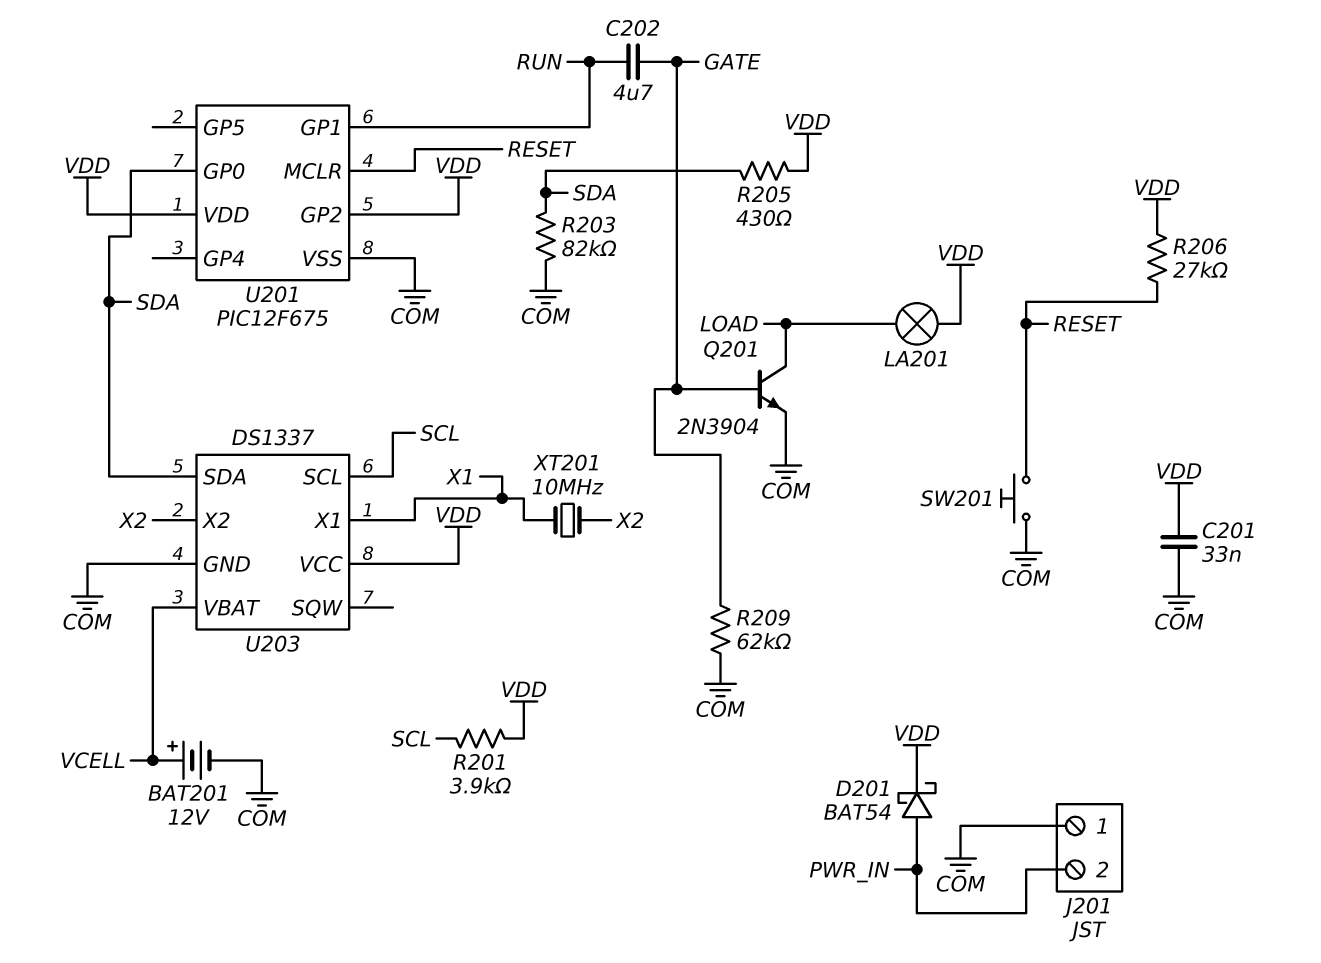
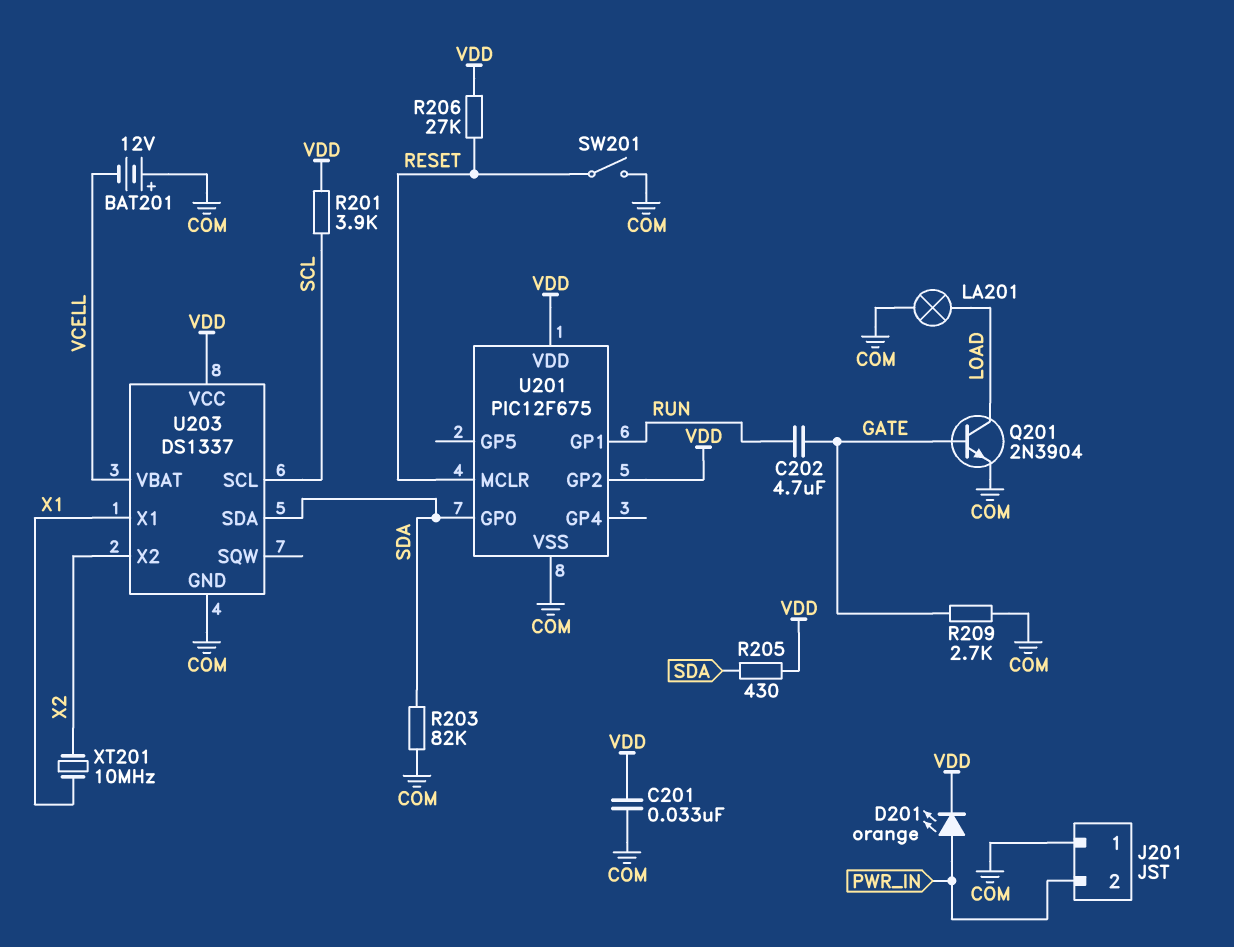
BAT201: 12V (plus VCELL, minus COM) -> 12V (plus COM, minus VCELL)
D201: schottky BAT54 (A PWR_IN, K VDD) -> LED orange (A PWR_IN, K VDD)
LA201: lamp (LOAD, VDD) -> lamp (COM, LOAD)
R209: 62k (COM, GATE) -> 2.7k (COM, GATE)
SW201: button (COM, RESET) -> switch (COM, RESET)

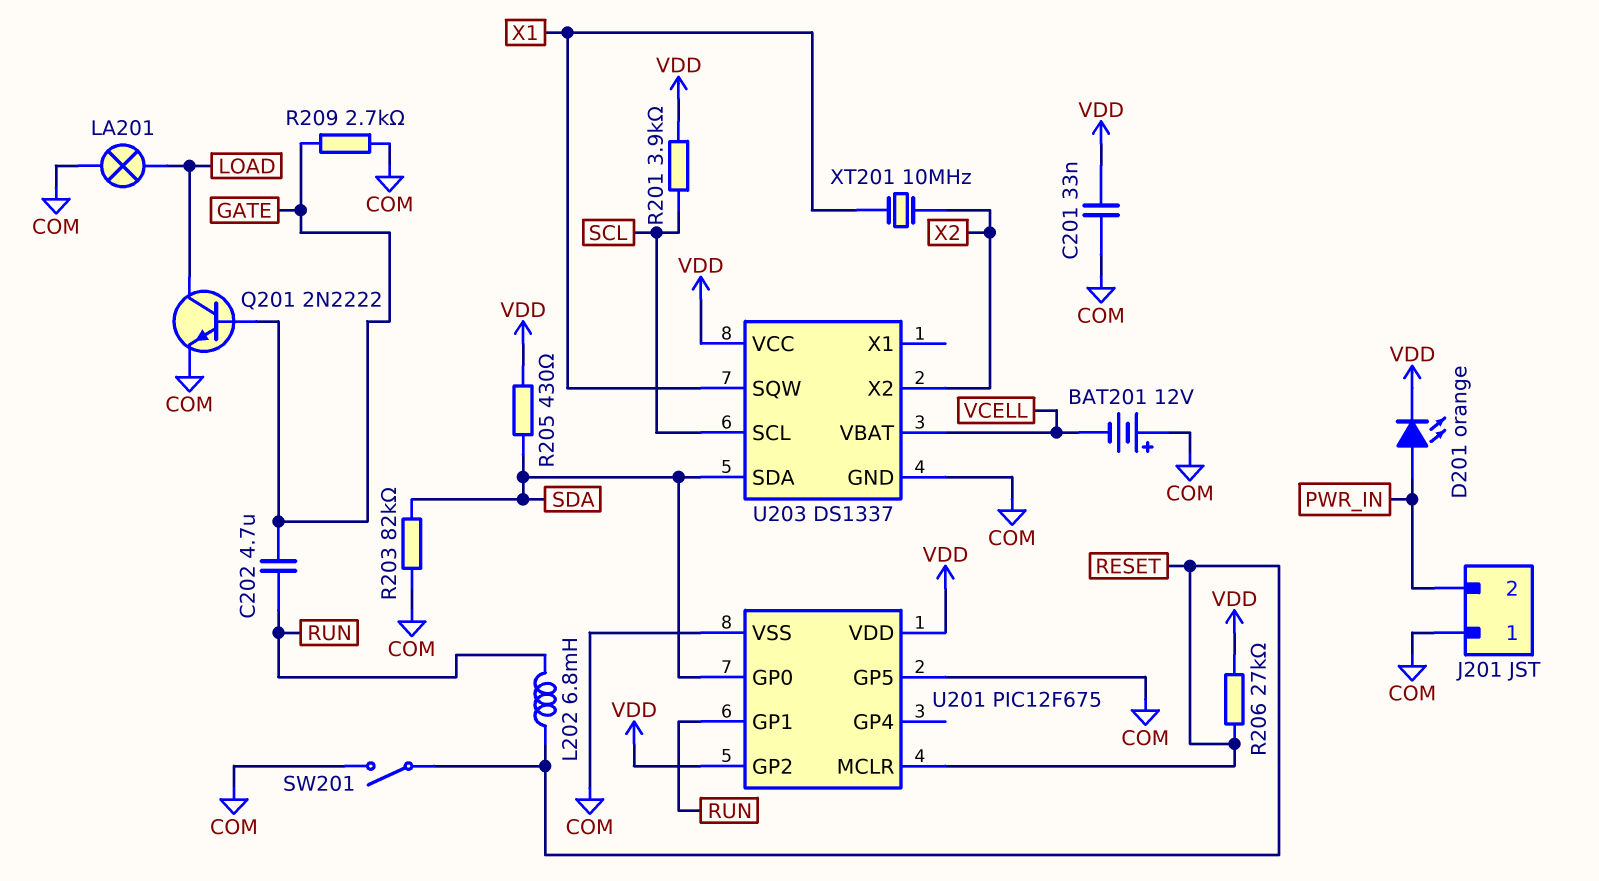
L202: none -> 6.8mH (RESET, RUN)
Q201: NPN 2N3904 (B GATE, C LOAD, E COM) -> NPN 2N2222 (B GATE, C LOAD, E COM)
U201 pin GP5: none -> COM
U203 pin SQW: none -> X1
U203 pin X1: X1 -> none

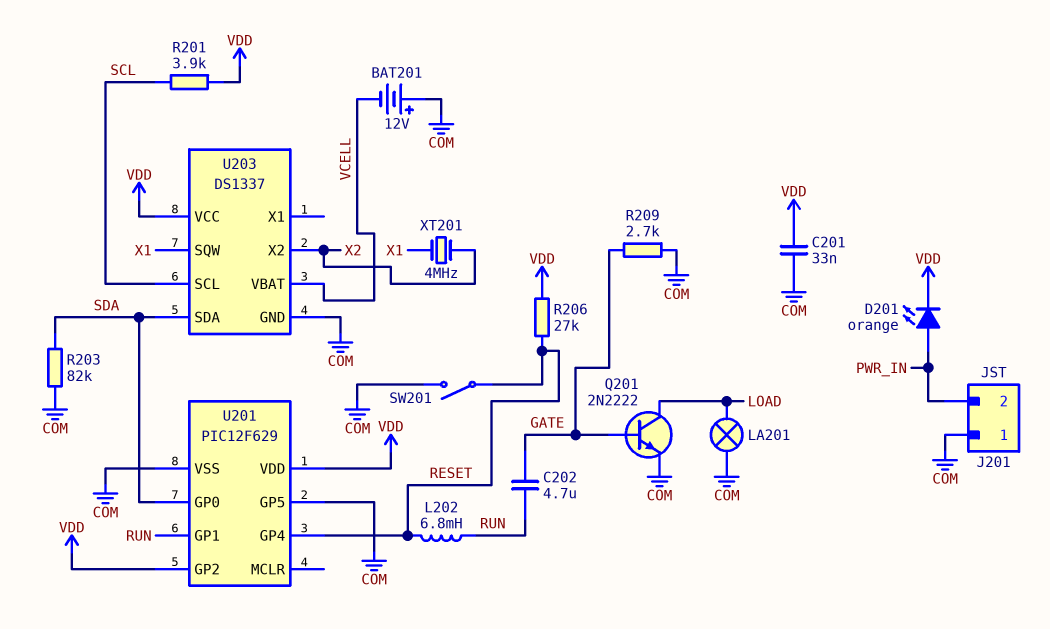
R205: 430 (SDA, VDD) -> none
U201: PIC12F675 -> PIC12F629
U201 pin GP4: none -> RESET
U201 pin MCLR: RESET -> none
XT201: 10MHz (X1, X2) -> 4MHz (X1, X2)

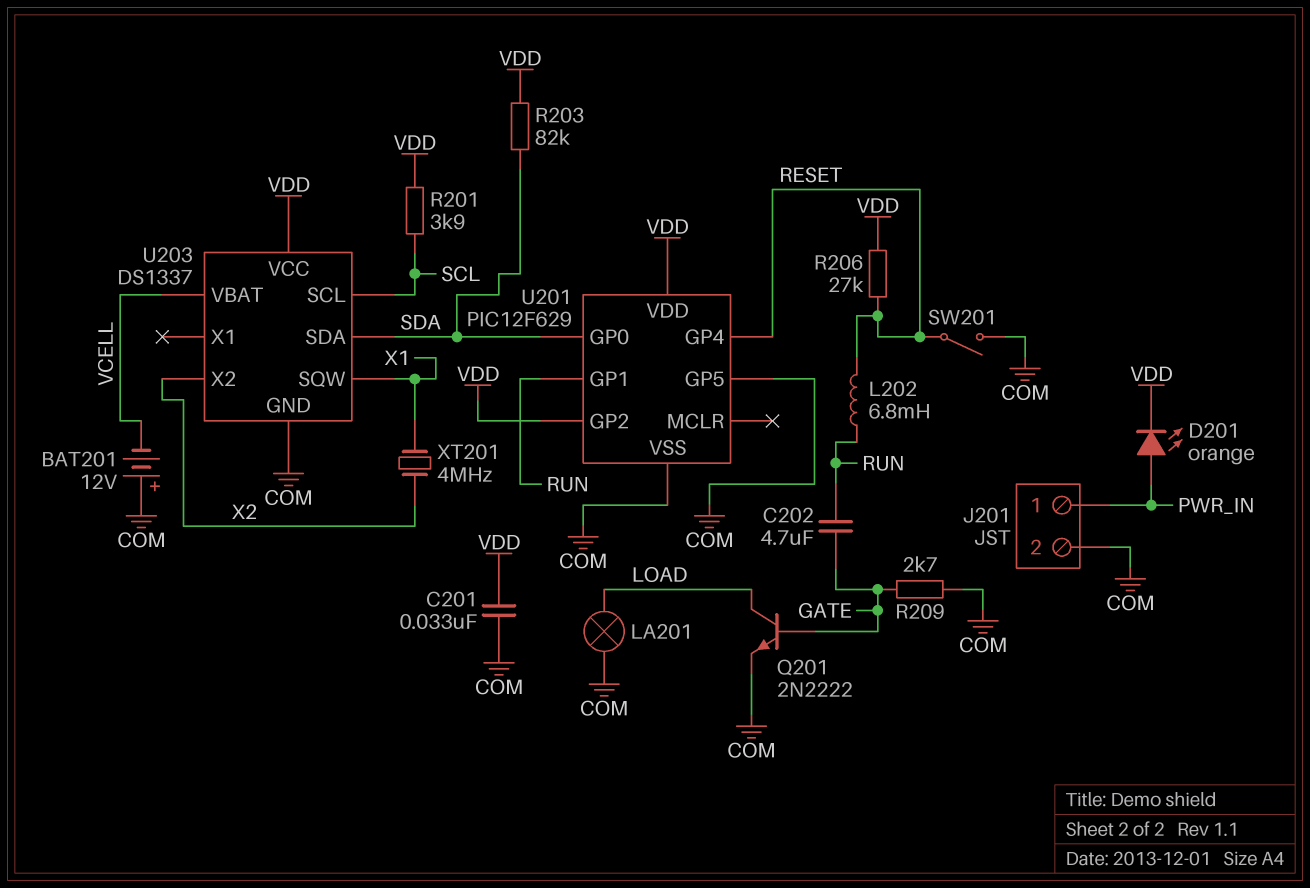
J201 pin 1: COM -> PWR_IN
J201 pin 2: PWR_IN -> COM
R203: 82k (COM, SDA) -> 82k (SDA, VDD)

